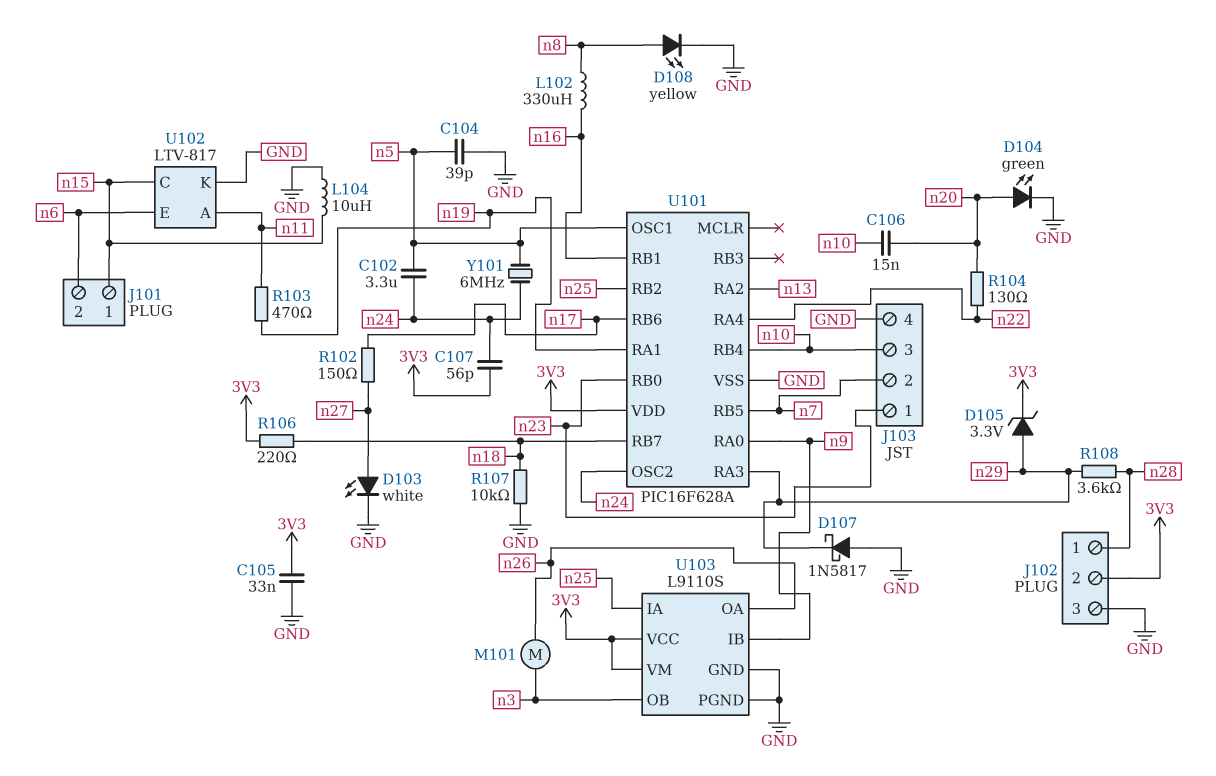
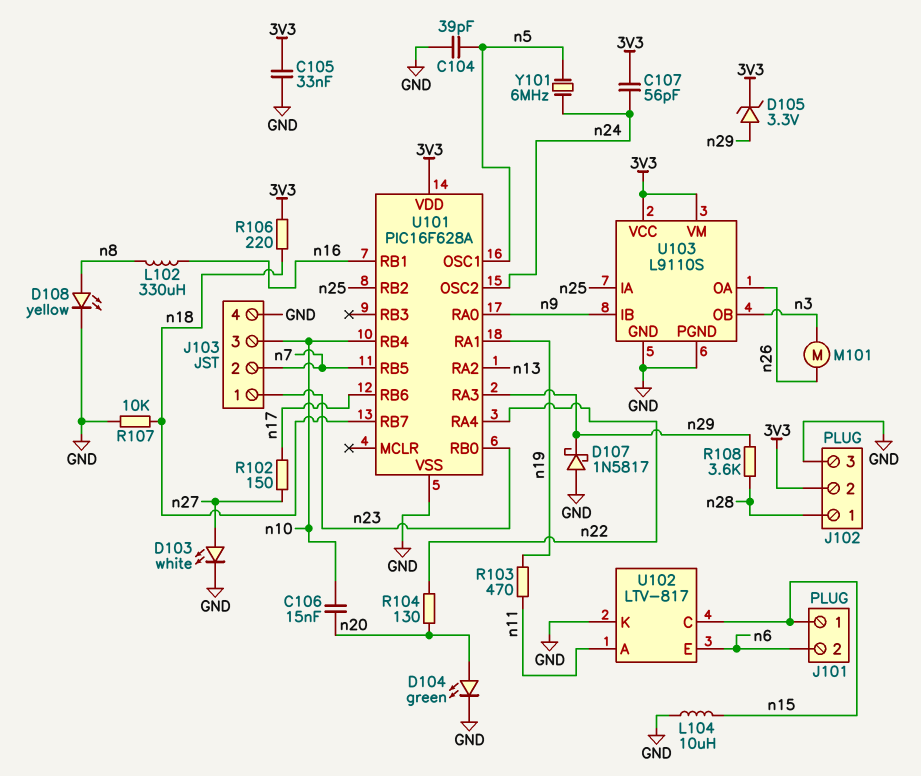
C102: 3.3uF (n5, n24) -> none

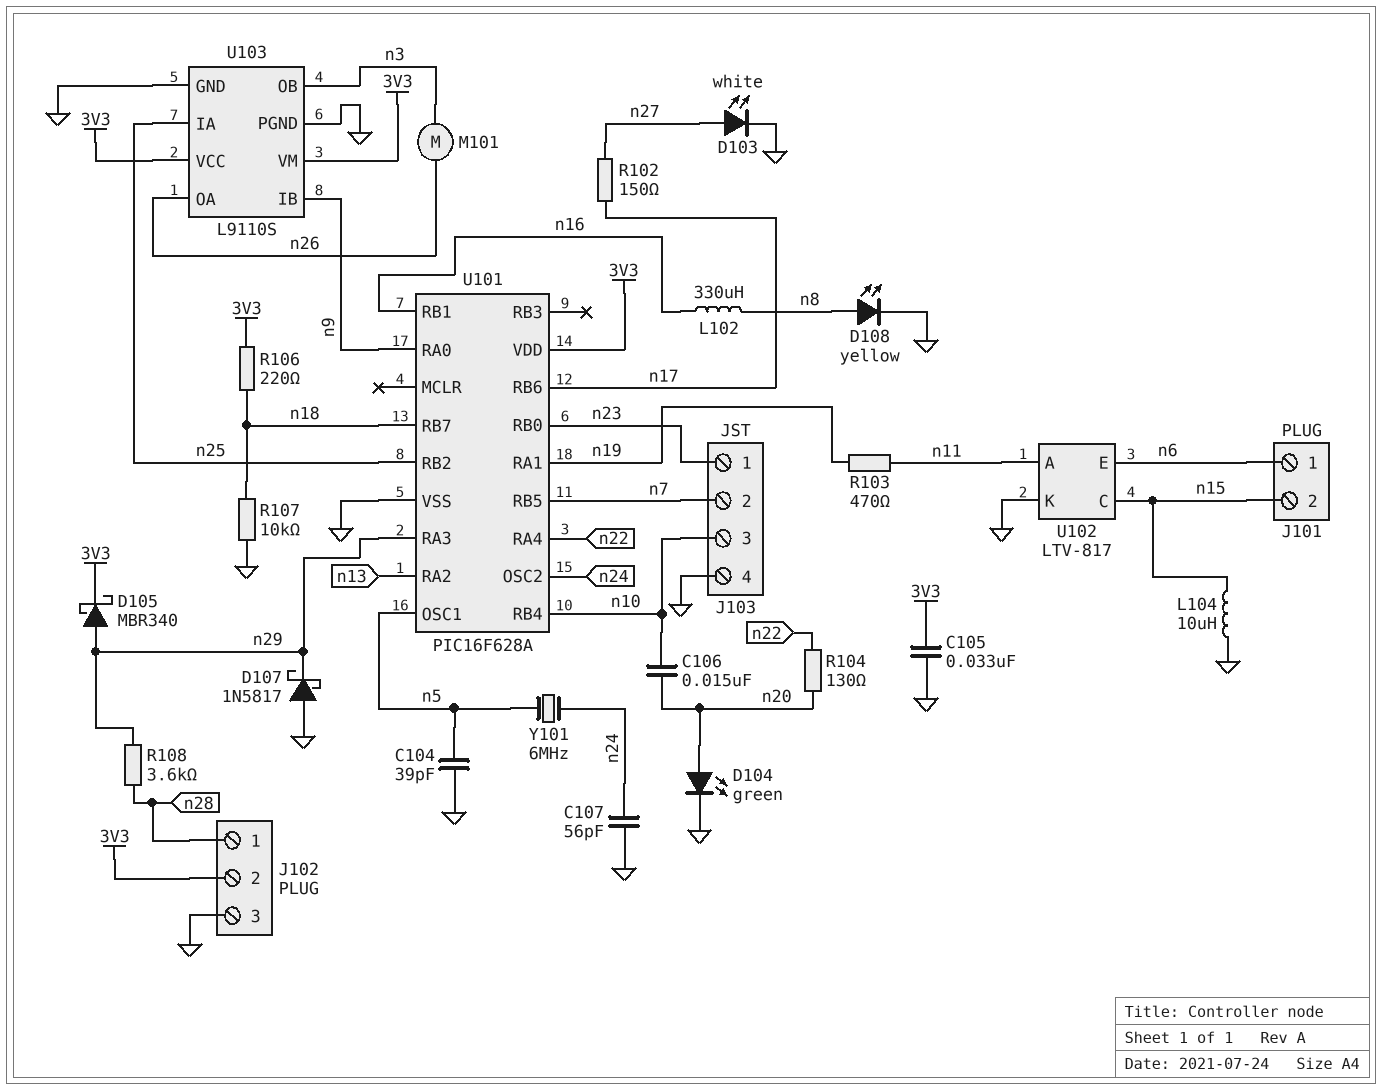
C107: 56pF (3V3, n24) -> 56pF (GND, n24)
D105: zener 3.3V (A n29, K 3V3) -> schottky MBR340 (A n29, K 3V3)
J101 pin 1: n15 -> n6
J101 pin 2: n6 -> n15

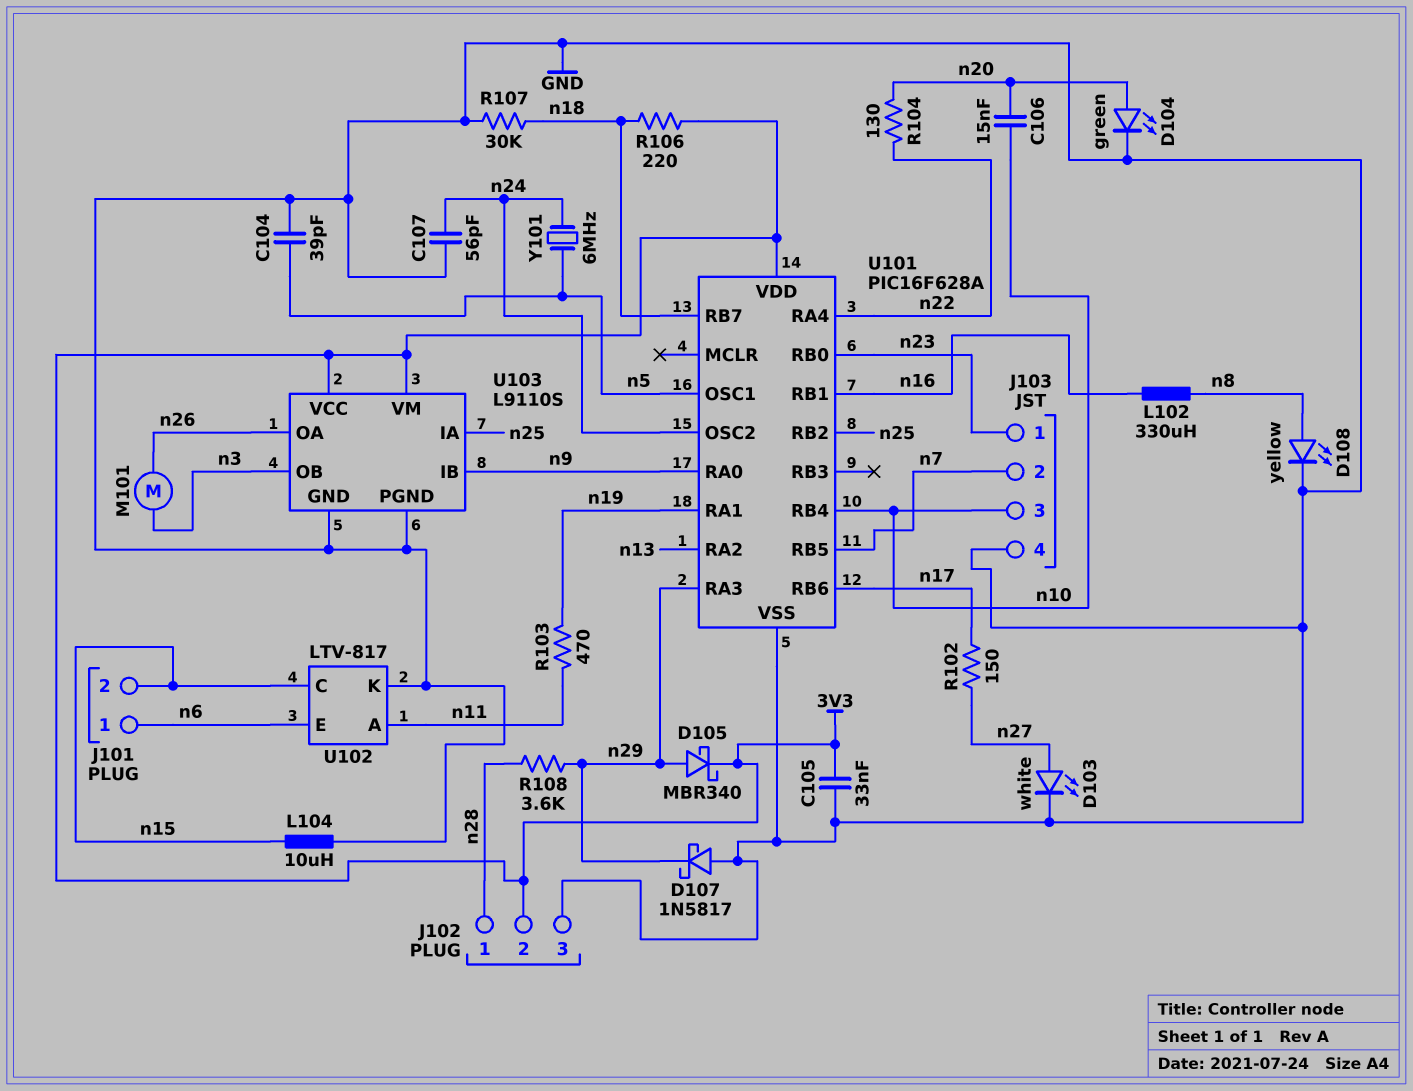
R107: 10k (GND, n18) -> 30k (GND, n18)

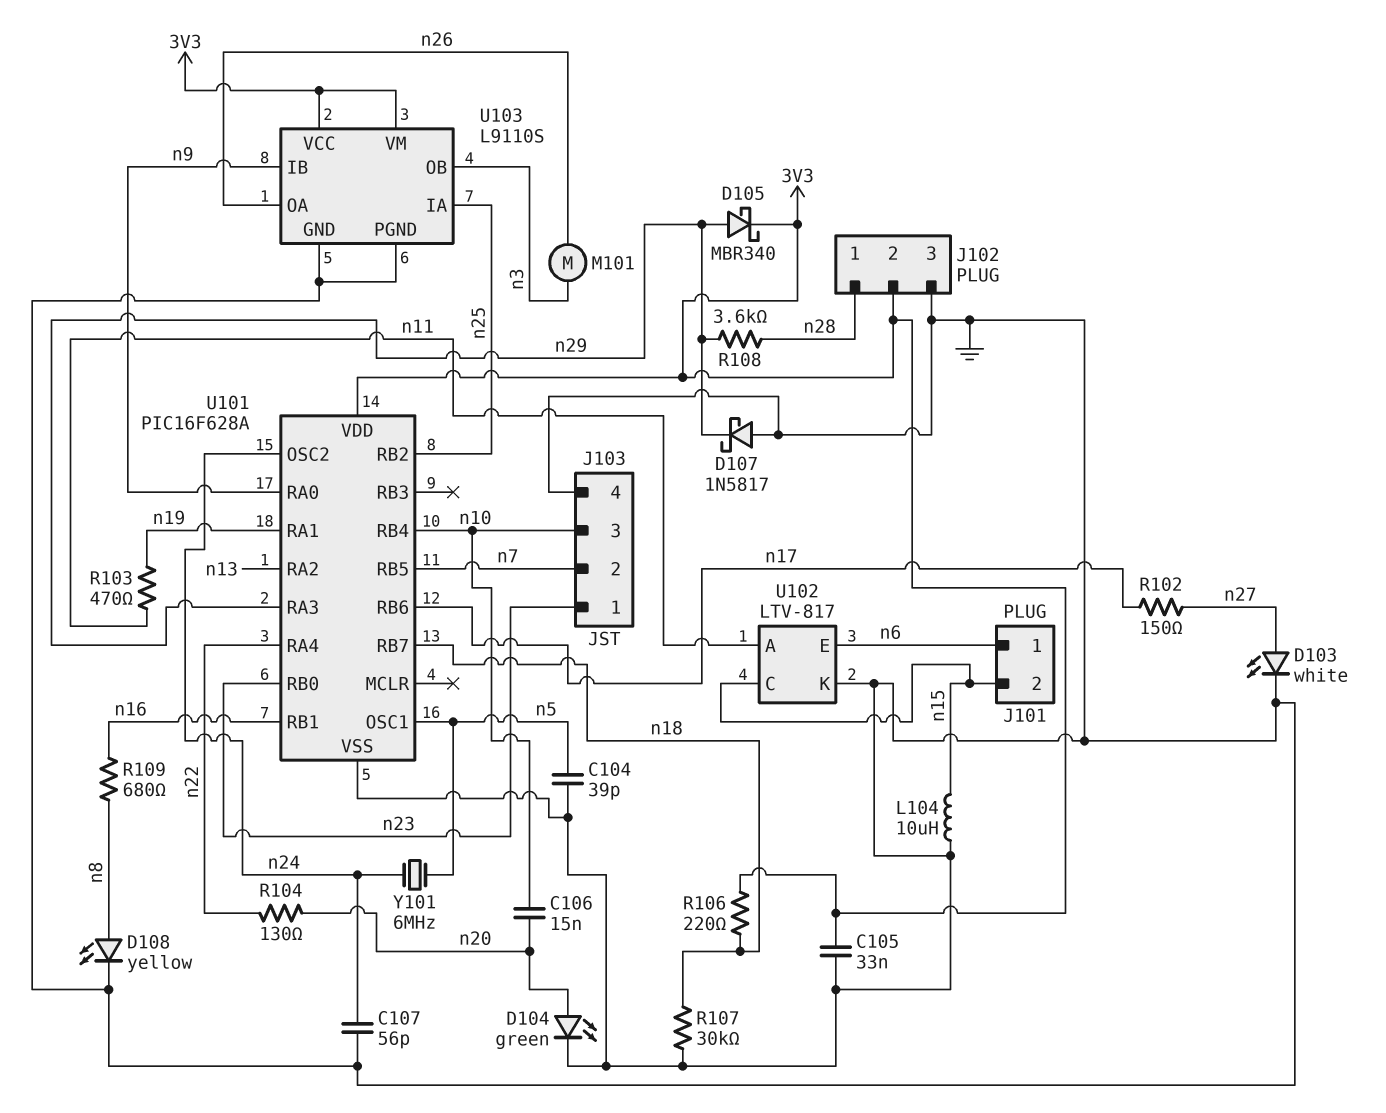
L102: 330uH (n8, n16) -> none
R109: none -> 680 (n8, n16)

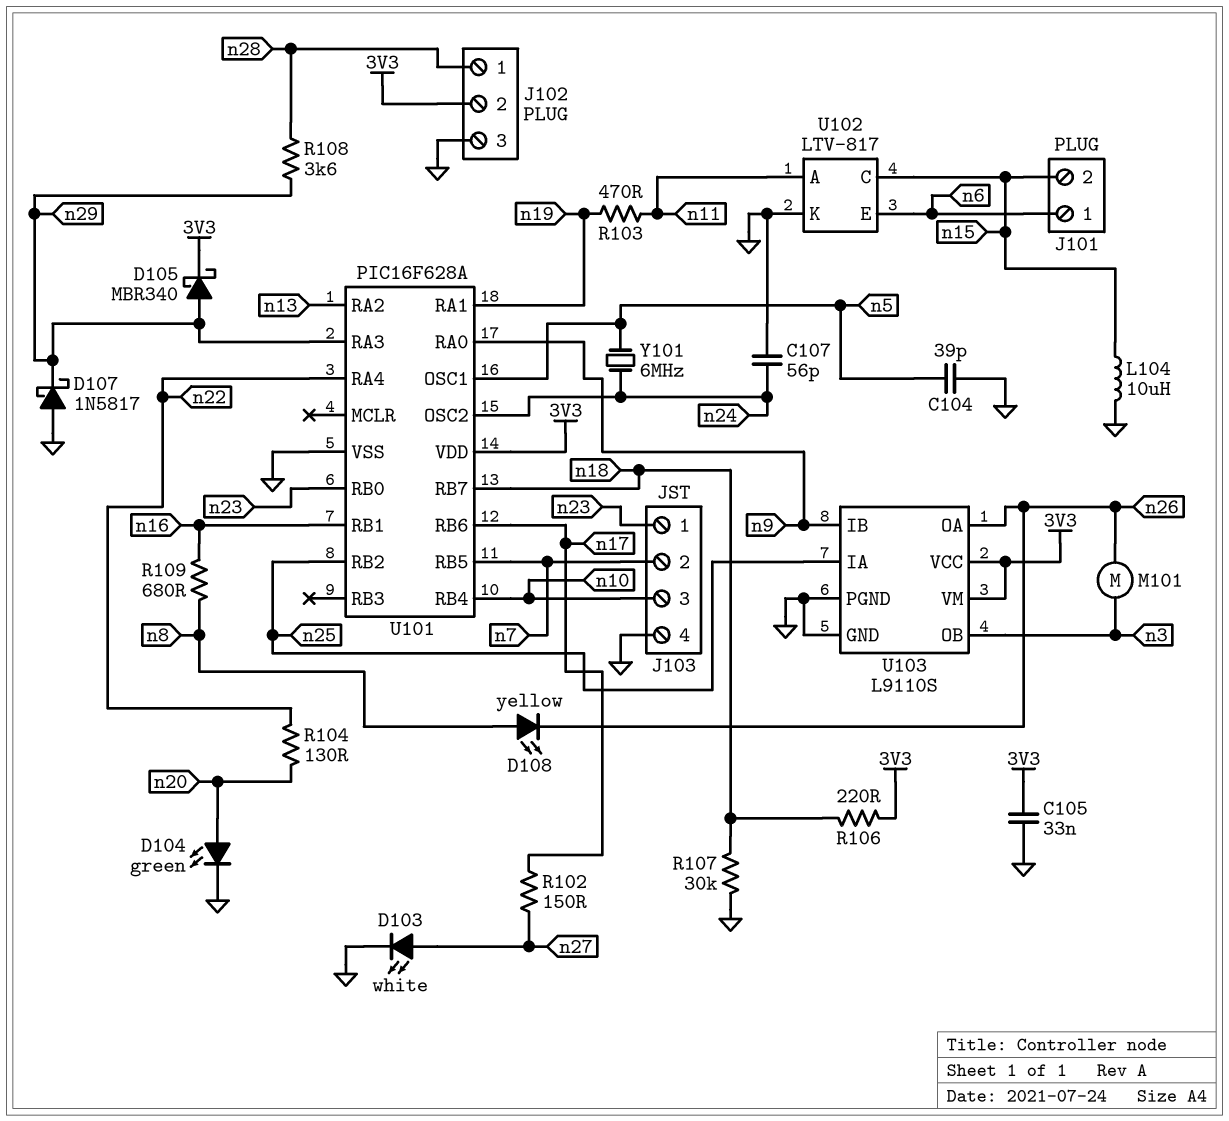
C106: 15nF (n10, n20) -> none
D108: LED yellow (A n8, K GND) -> LED yellow (A n8, K n26)

